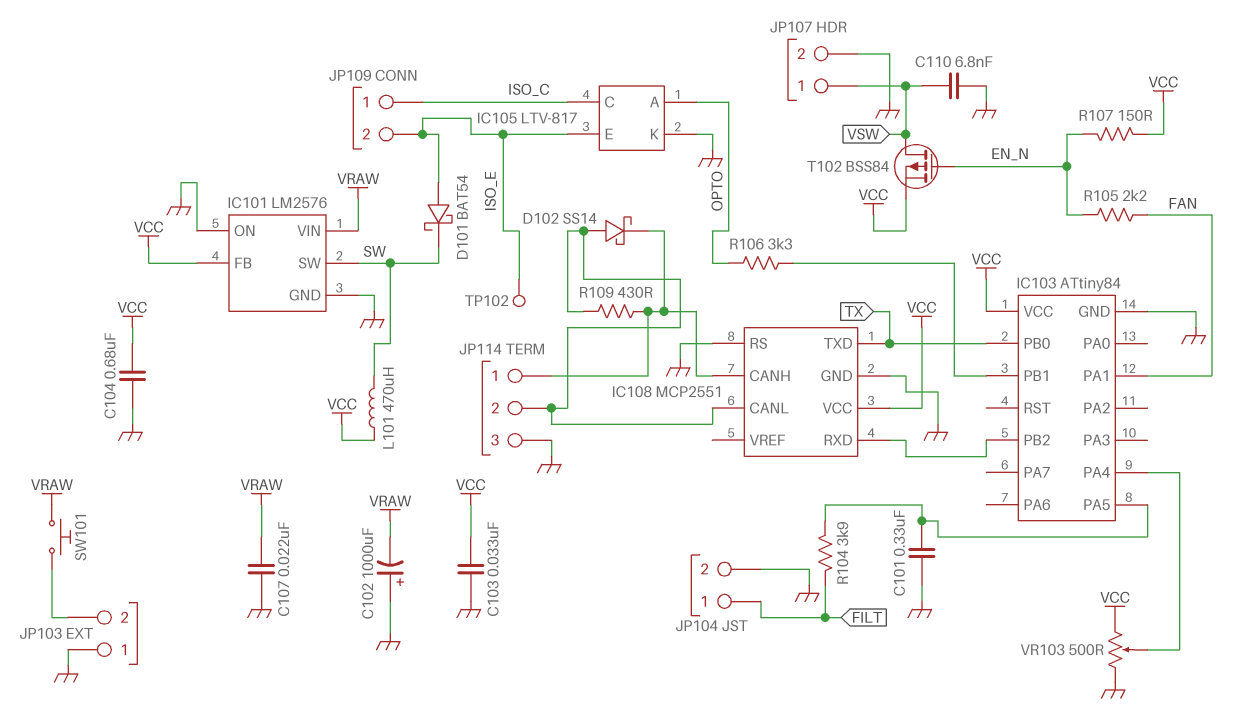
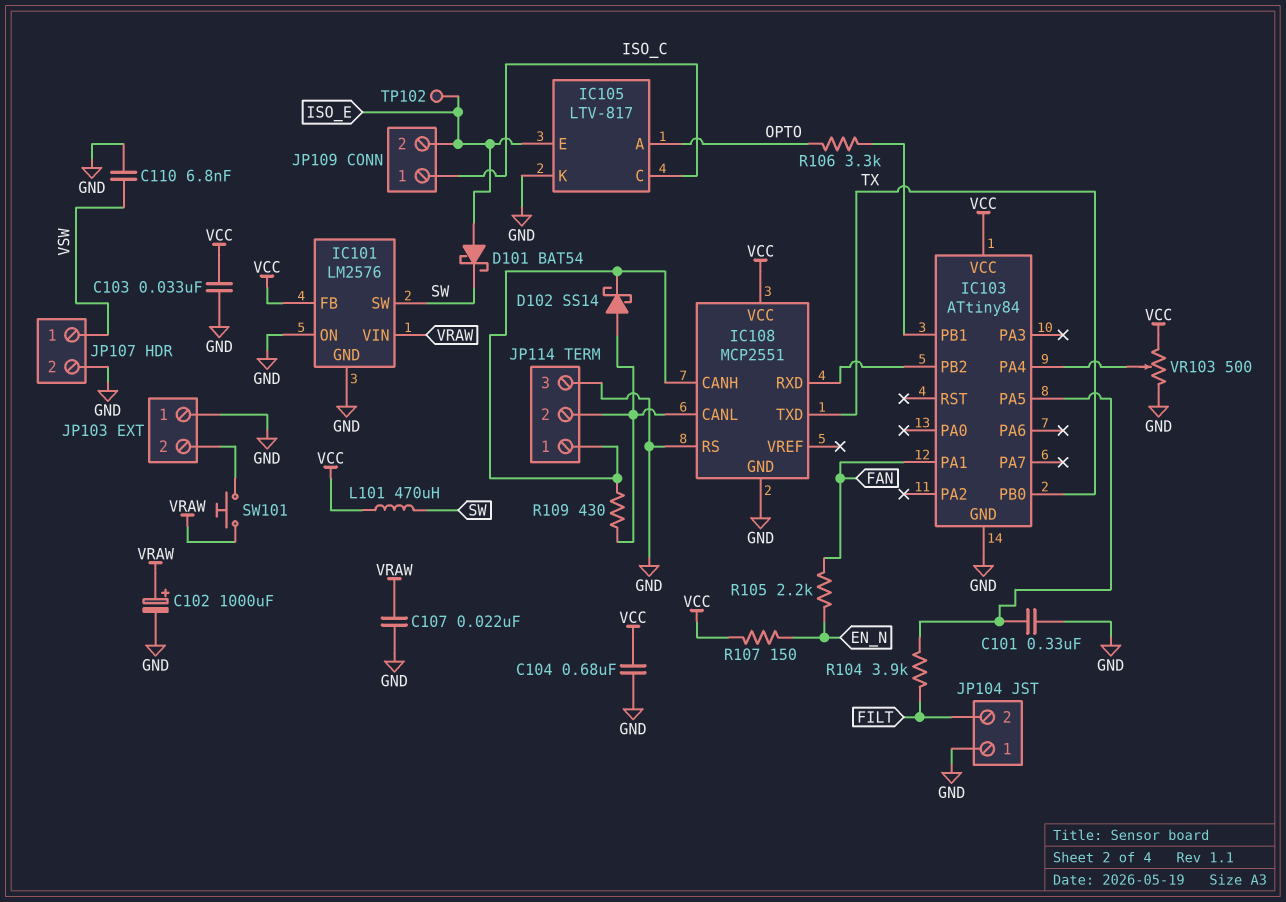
C102: 1000uF (plus GND, minus VRAW) -> 1000uF (plus VRAW, minus GND)
JP104 pin 1: FILT -> GND
JP104 pin 2: GND -> FILT
T102: PMOS BSS84 (G EN_N, D VSW, S VCC) -> none

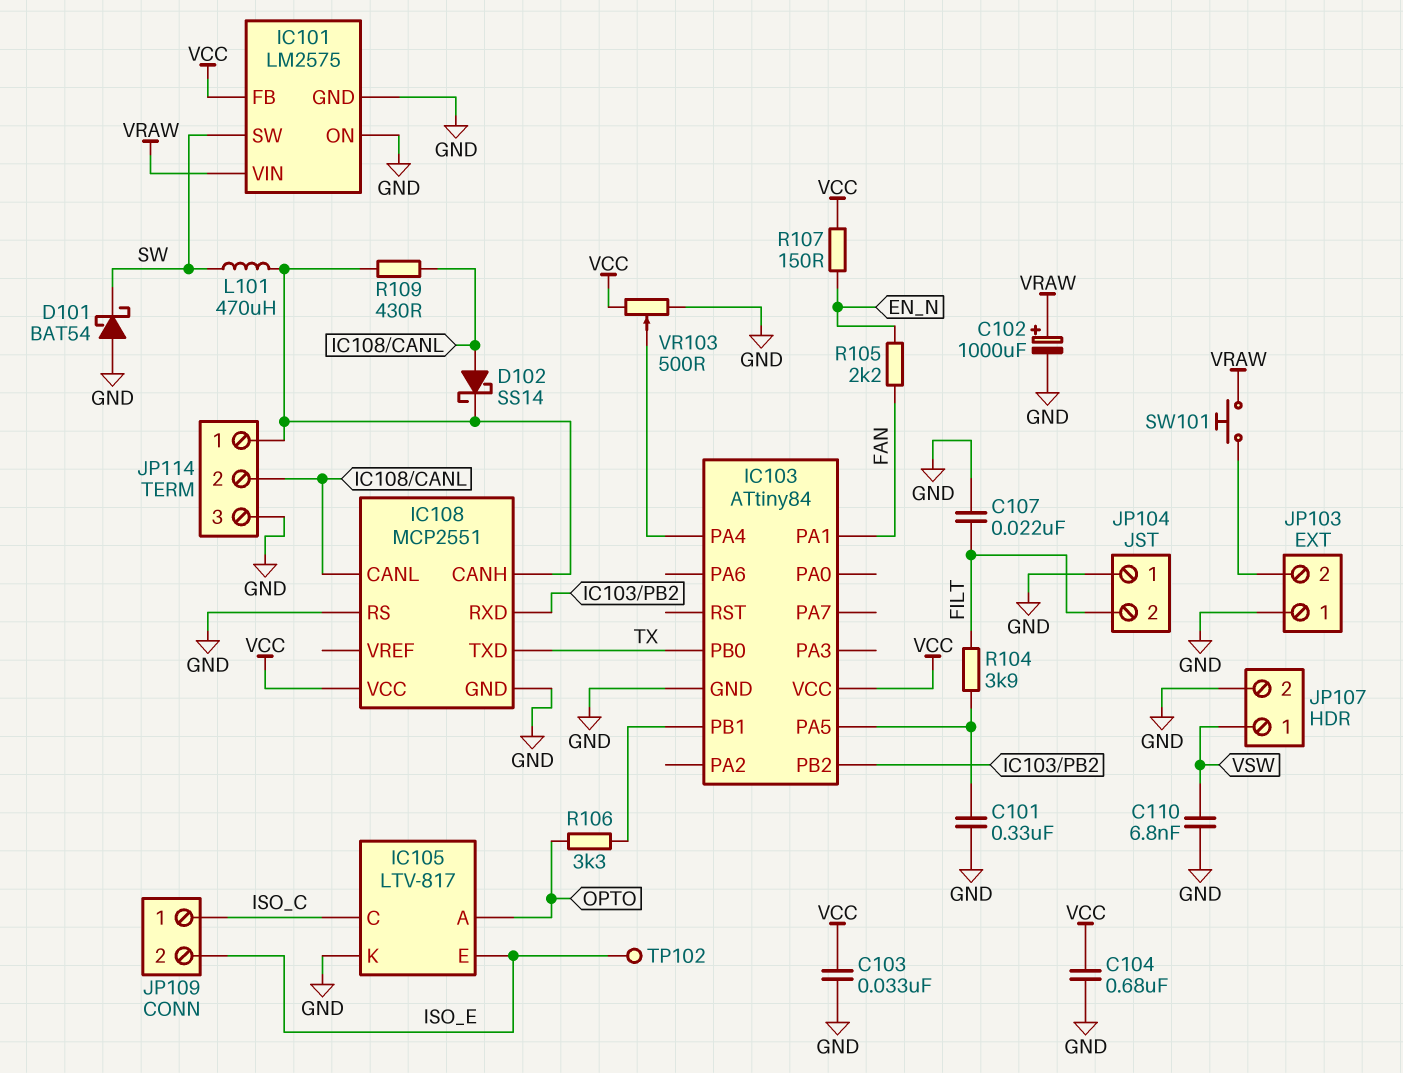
C107: 22nF (GND, VRAW) -> 22nF (FILT, GND)
D101: schottky BAT54 (A ISO_E, K SW) -> schottky BAT54 (A GND, K SW)
IC101: LM2576 -> LM2575
L101: 470uH (SW, VCC) -> 470uH (IC108/CANH, SW)

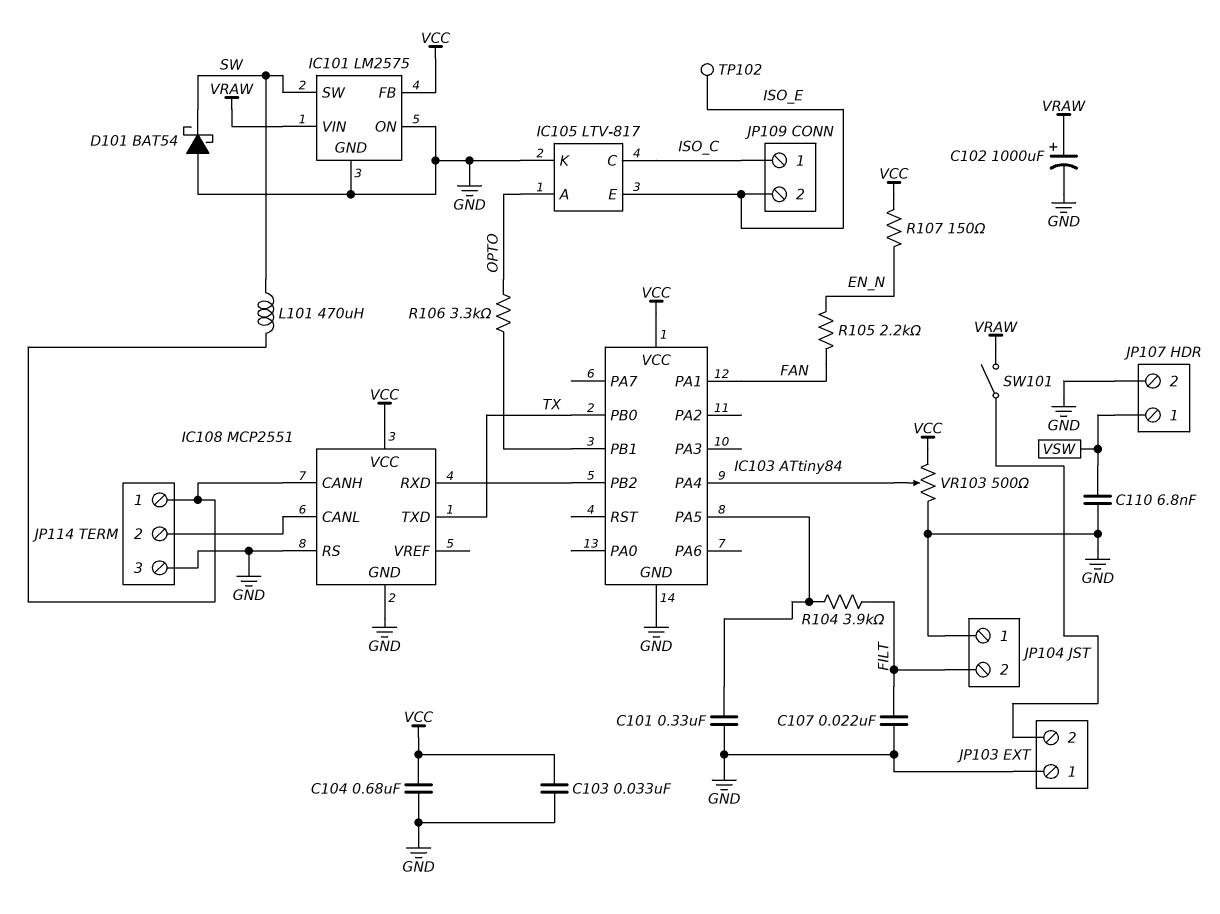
D102: schottky SS14 (A IC108/CANL, K IC108/CANH) -> none
R109: 430 (IC108/CANH, IC108/CANL) -> none
SW101: button (JP103/2, VRAW) -> switch (JP103/2, VRAW)

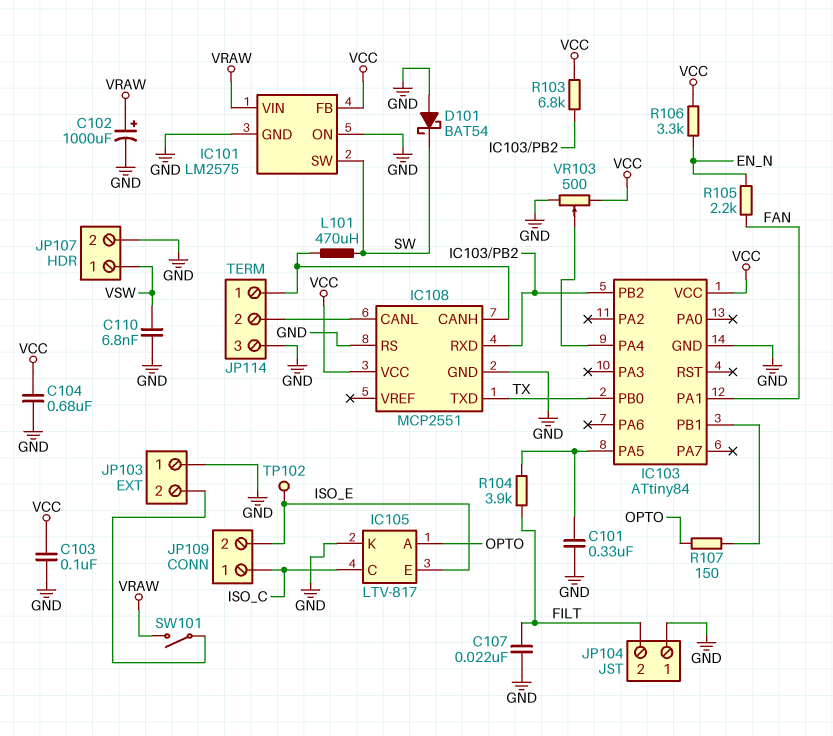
C103: 33nF (GND, VCC) -> 100nF (GND, VCC)
R103: none -> 6.8k (IC103/PB2, VCC)
R106: 3.3k (IC103/PB1, OPTO) -> 3.3k (EN_N, VCC)
R107: 150 (EN_N, VCC) -> 150 (IC103/PB1, OPTO)

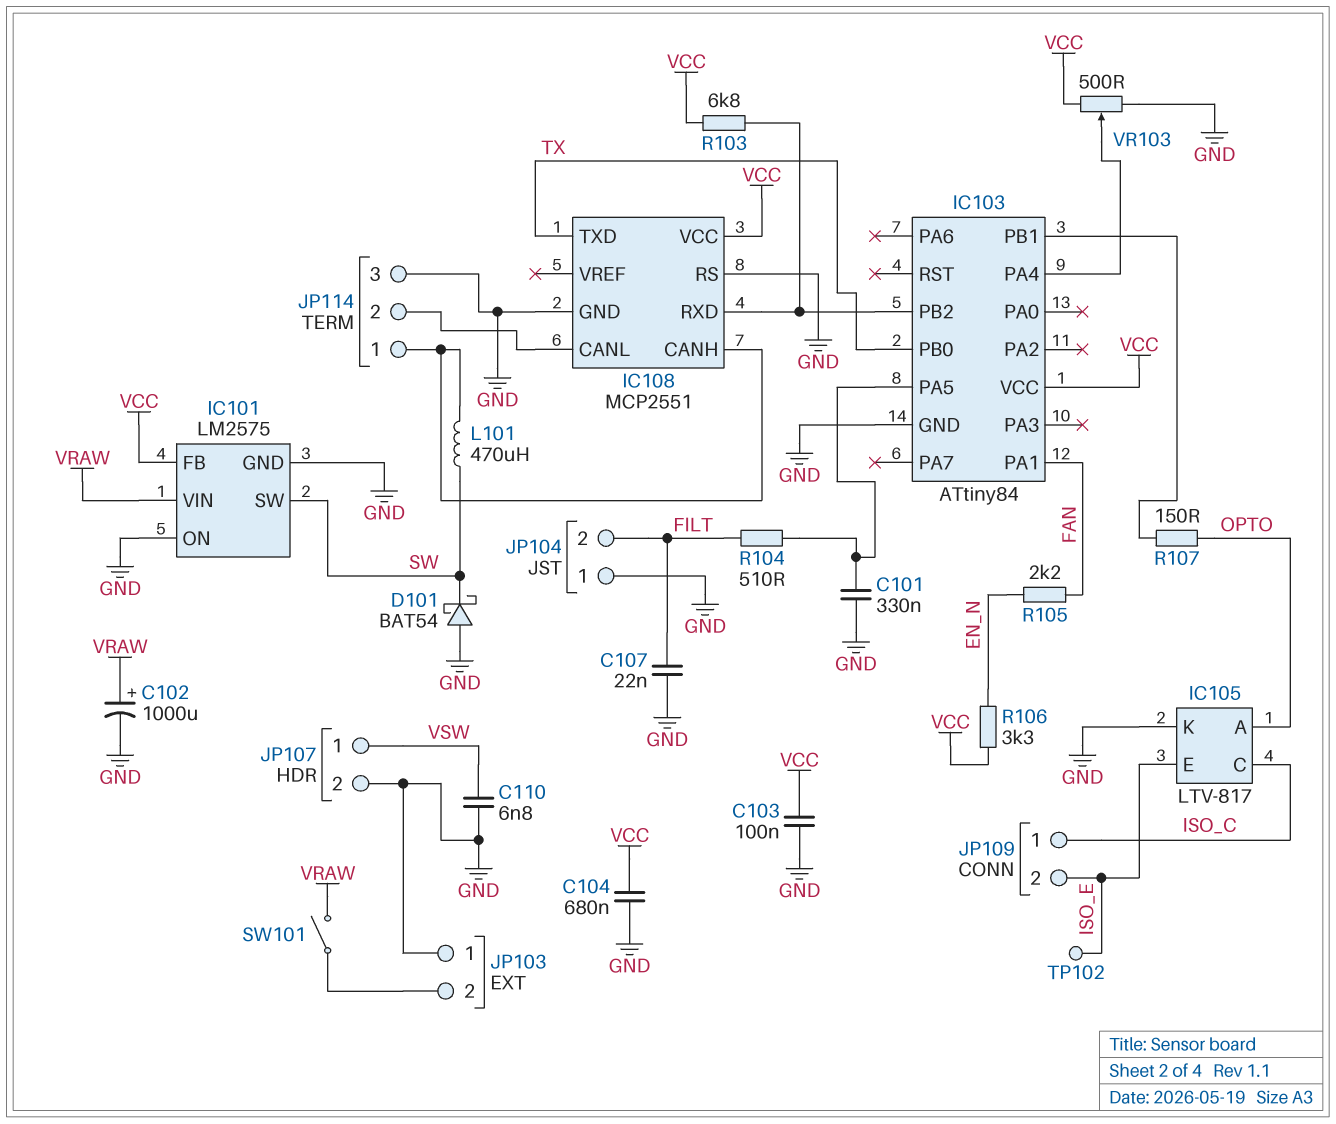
R104: 3.9k (FILT, IC103/PA5) -> 510 (FILT, IC103/PA5)

